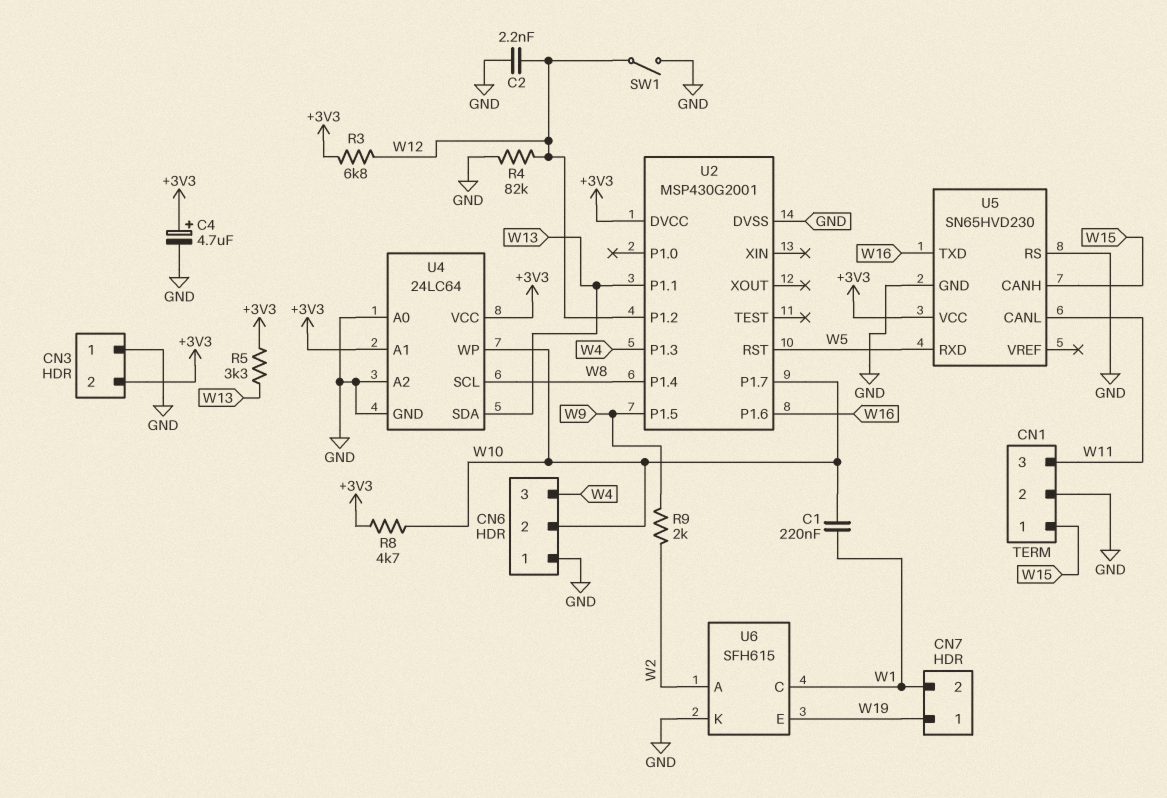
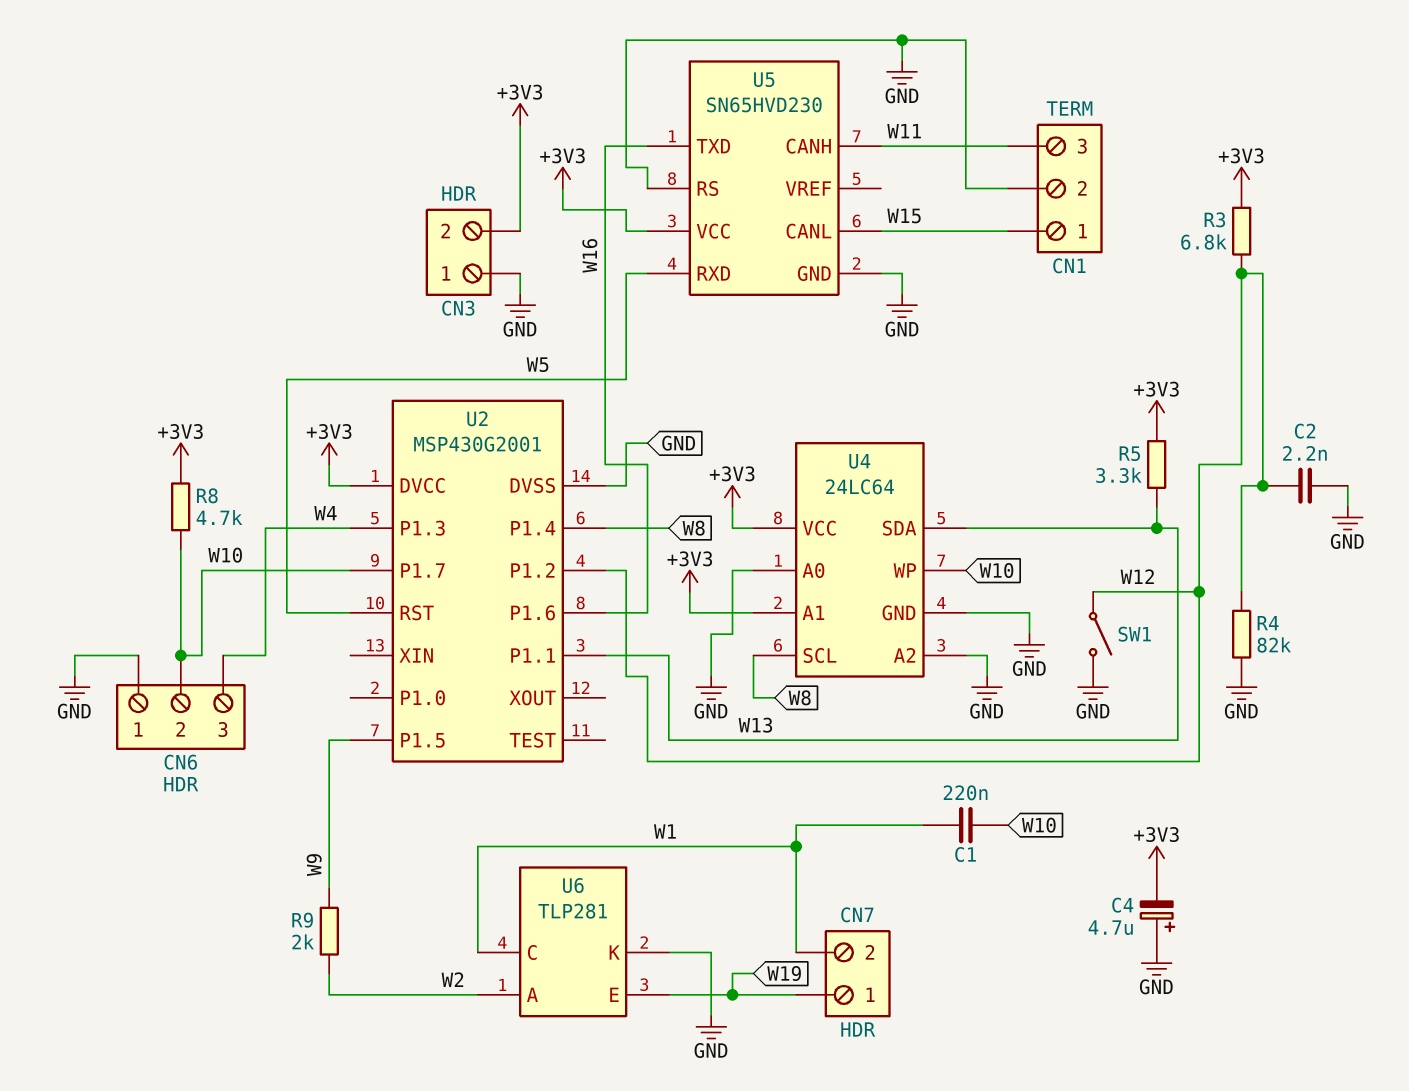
C4: 4.7uF (plus +3V3, minus GND) -> 4.7uF (plus GND, minus +3V3)
U5 pin CANH: W15 -> W11
U5 pin CANL: W11 -> W15
U6: SFH615 -> TLP281

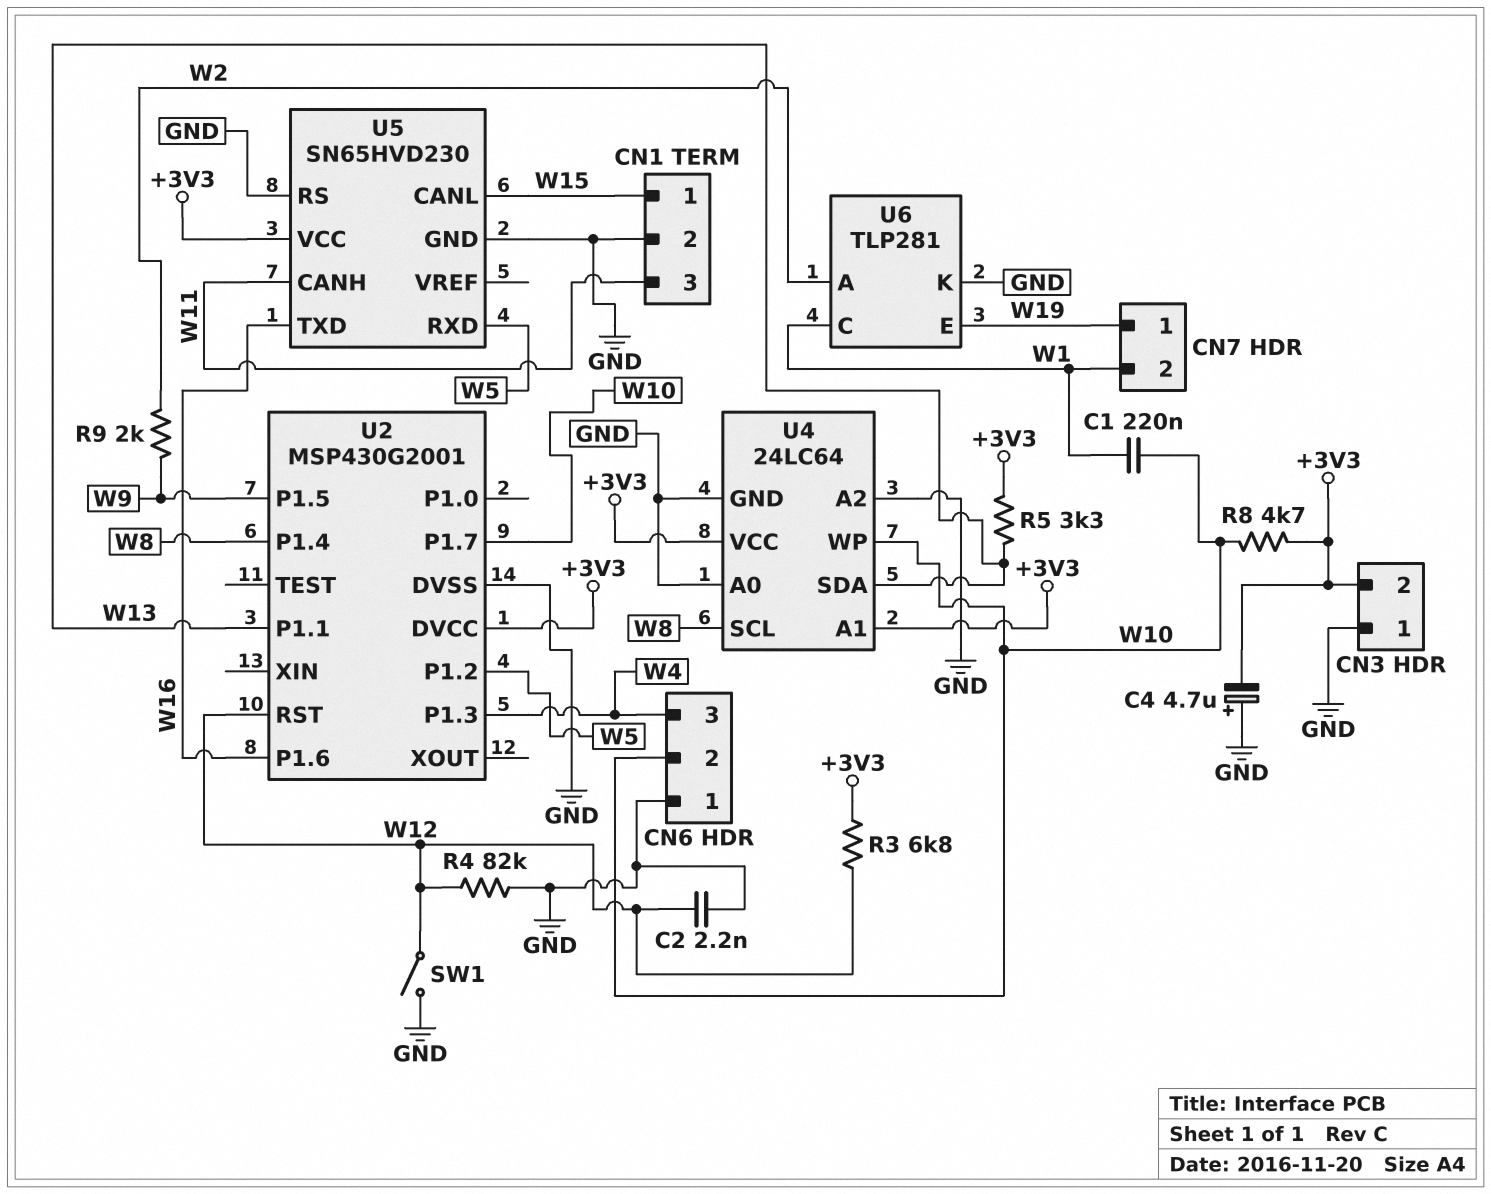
U2 pin P1.2: W12 -> W5
U2 pin RST: W5 -> W12

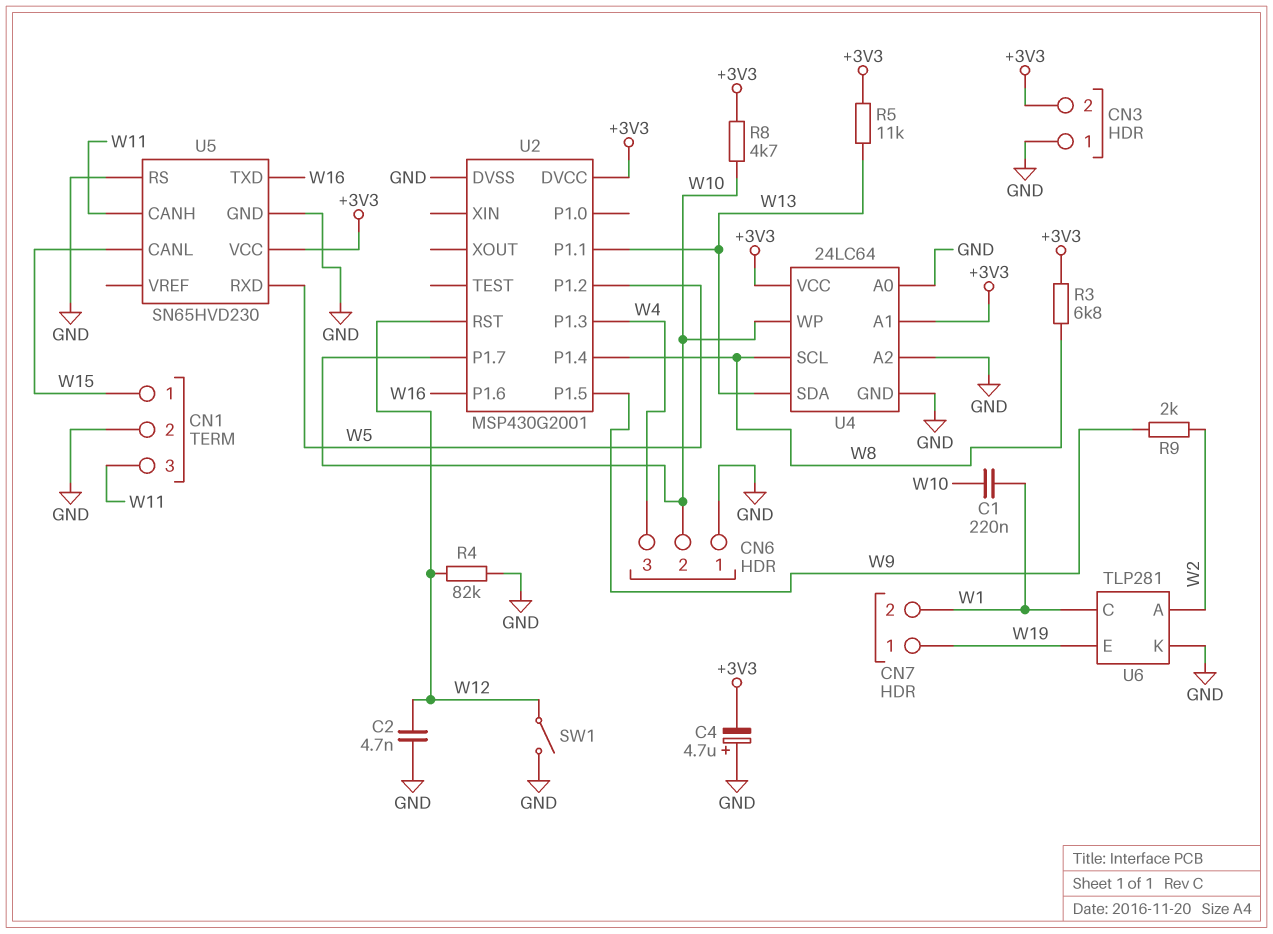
C2: 2.2nF (GND, W12) -> 4.7nF (GND, W12)
R3: 6.8k (+3V3, W12) -> 6.8k (+3V3, W8)
R5: 3.3k (+3V3, W13) -> 11k (+3V3, W13)

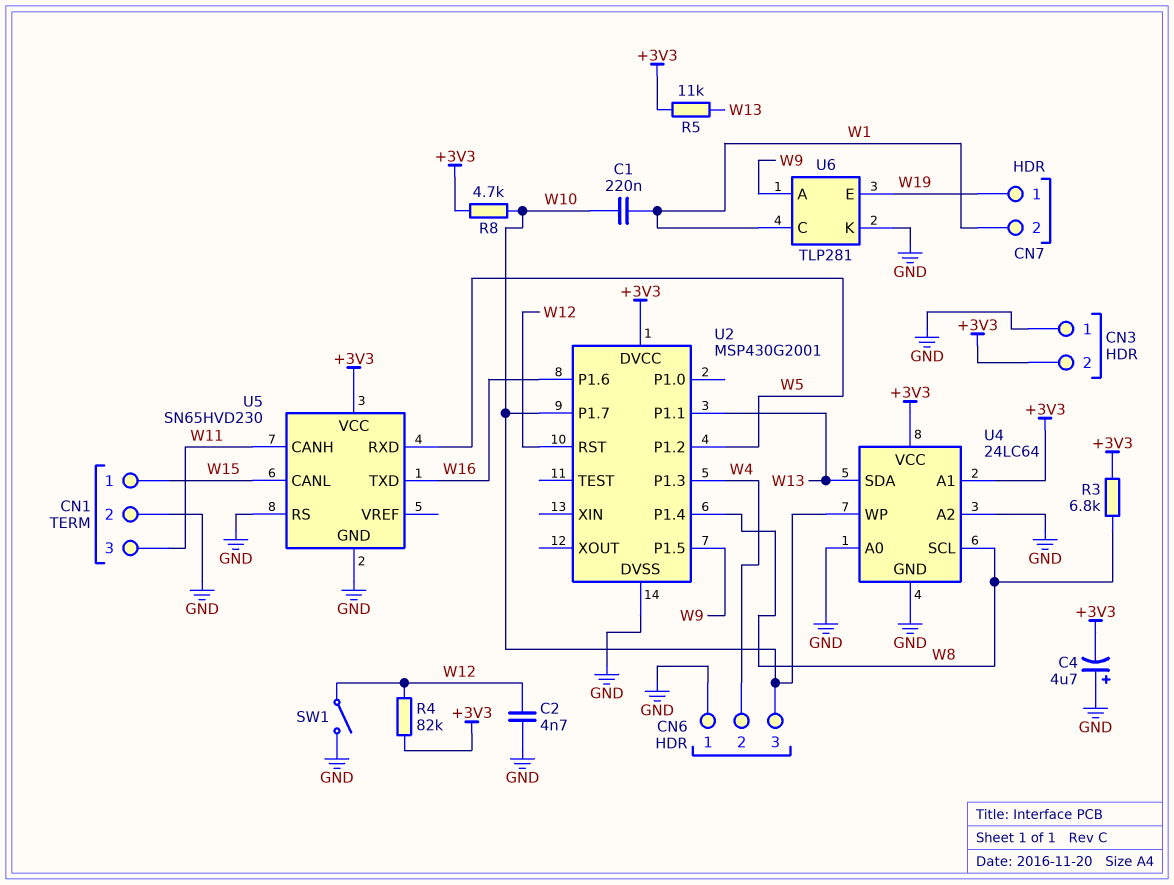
CN6 pin 2: W10 -> W4
CN6 pin 3: W4 -> W10
R4: 82k (GND, W12) -> 82k (+3V3, W12)
R9: 2k (W2, W9) -> none
U6 pin A: W2 -> W9

